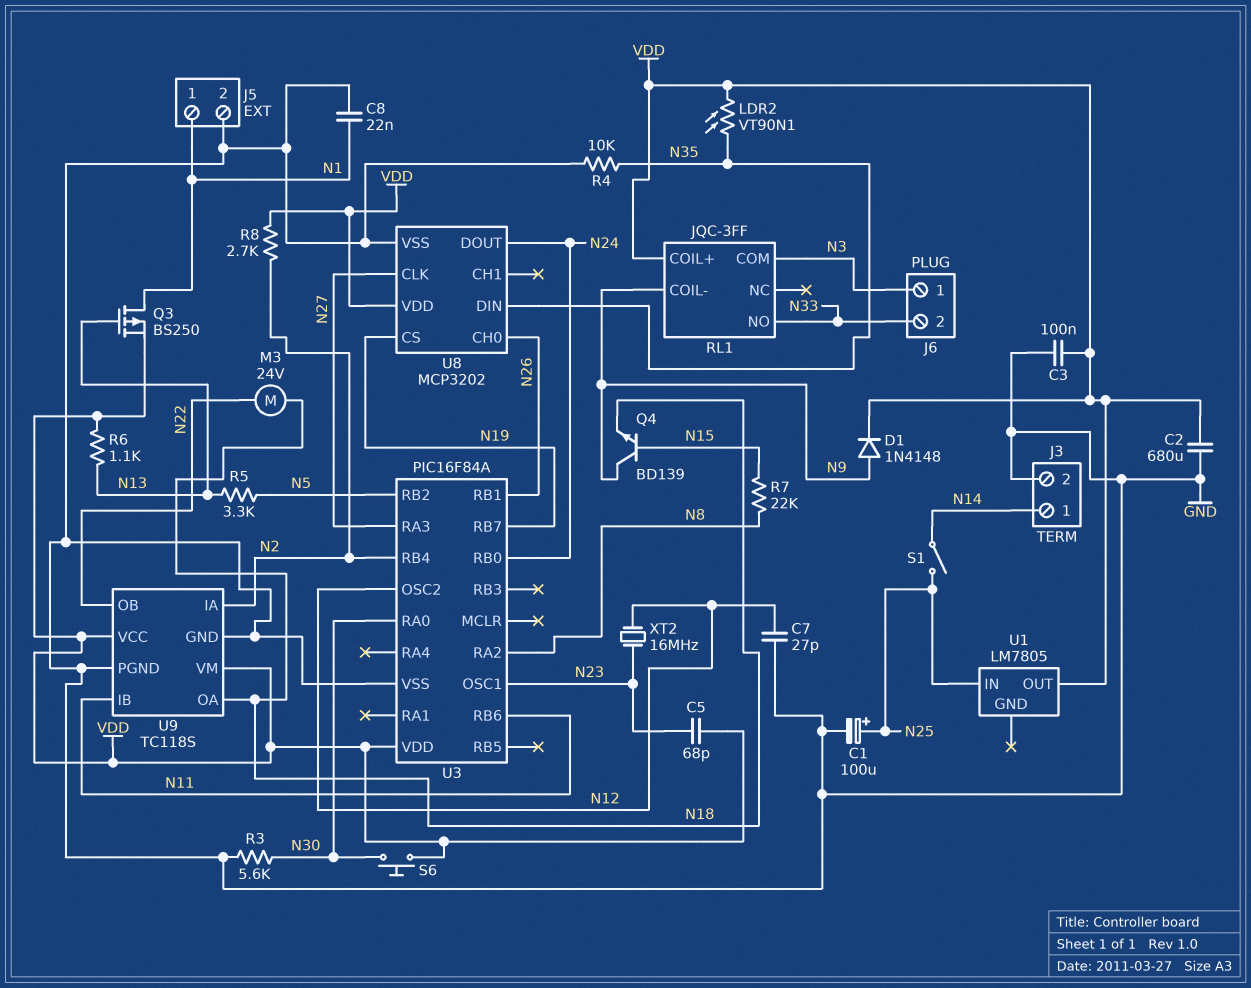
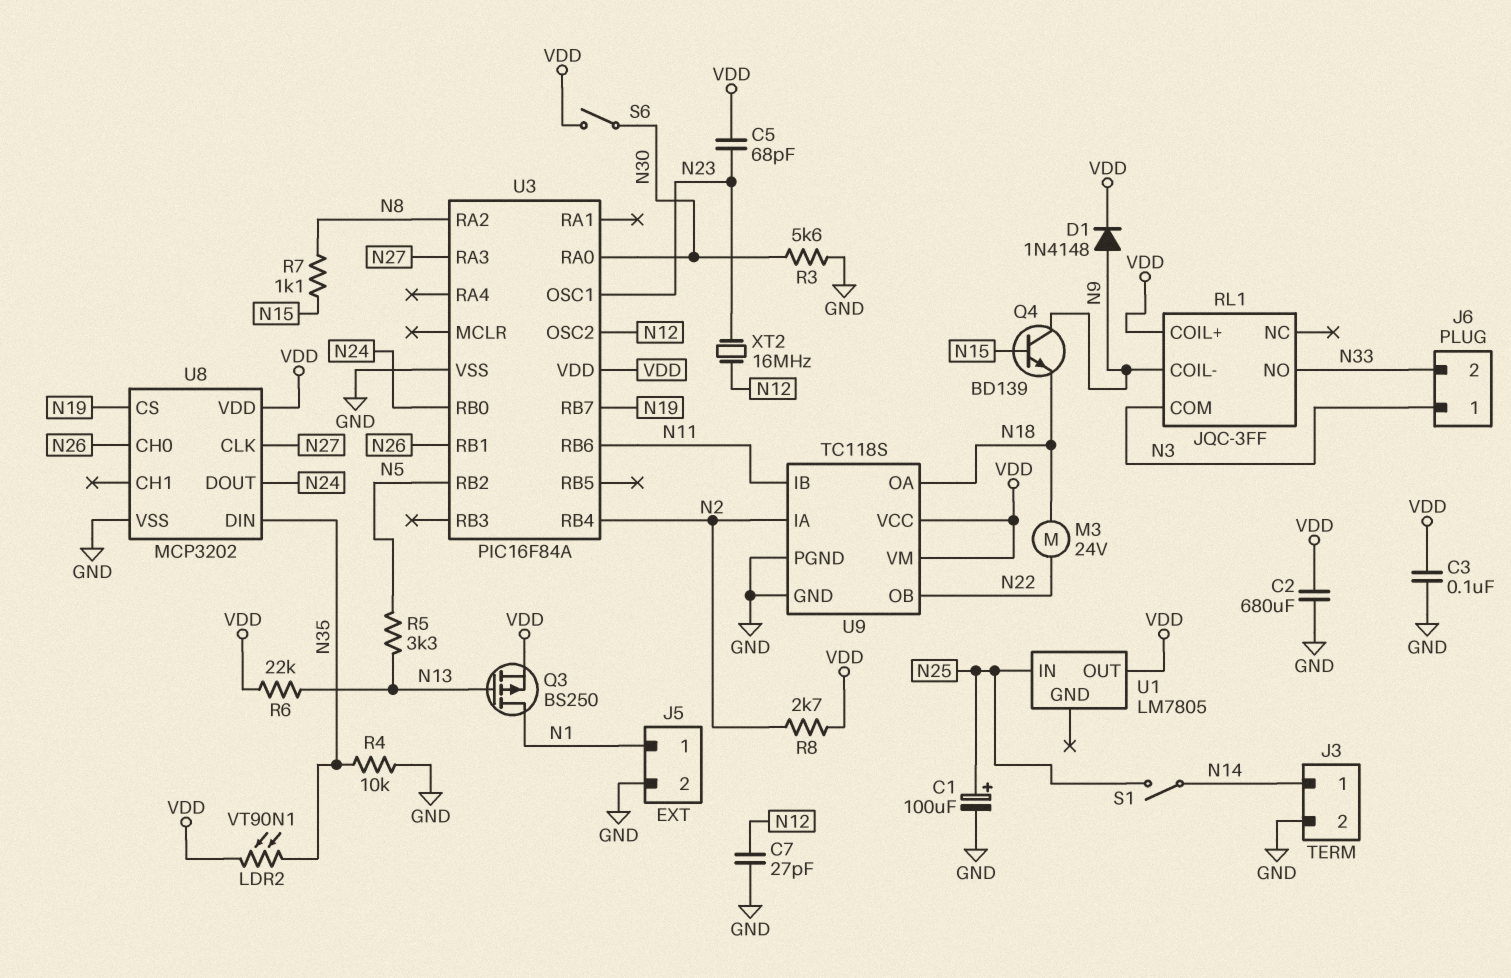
C8: 22nF (GND, N1) -> none
R6: 1.1k (N13, VDD) -> 22k (N13, VDD)
R7: 22k (N8, N15) -> 1.1k (N8, N15)
S6: button (N30, VDD) -> switch (N30, VDD)

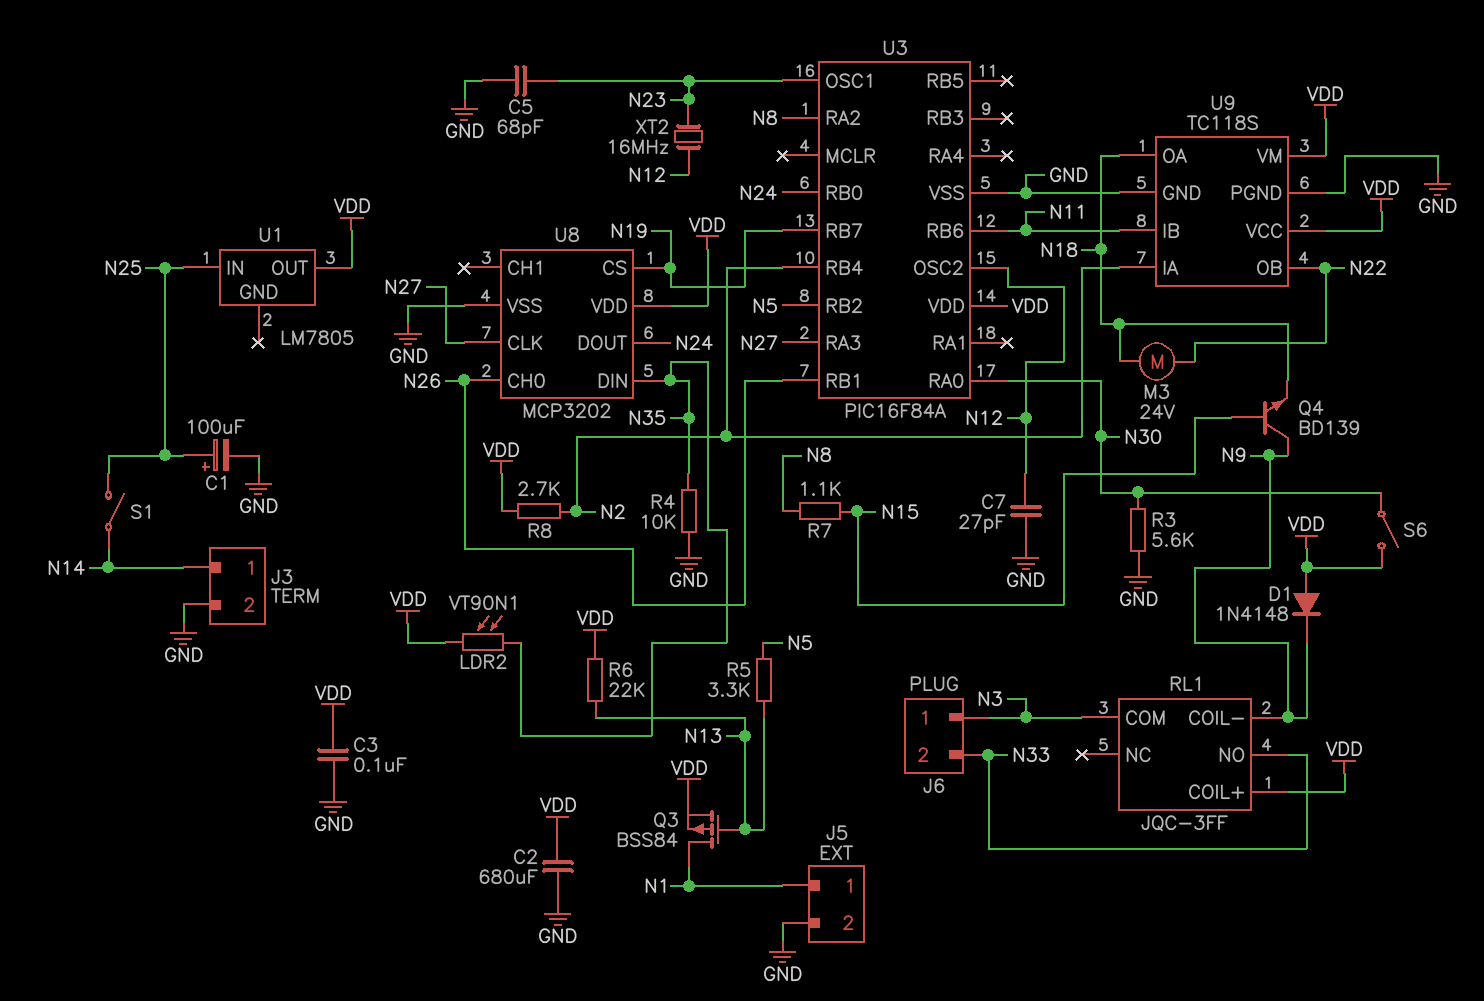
C5: 68pF (N23, VDD) -> 68pF (GND, N23)
D1: diode 1N4148 (A N9, K VDD) -> diode 1N4148 (A VDD, K N9)
Q3: PMOS BS250 (G N13, D N1, S VDD) -> PMOS BSS84 (G N13, D N1, S VDD)

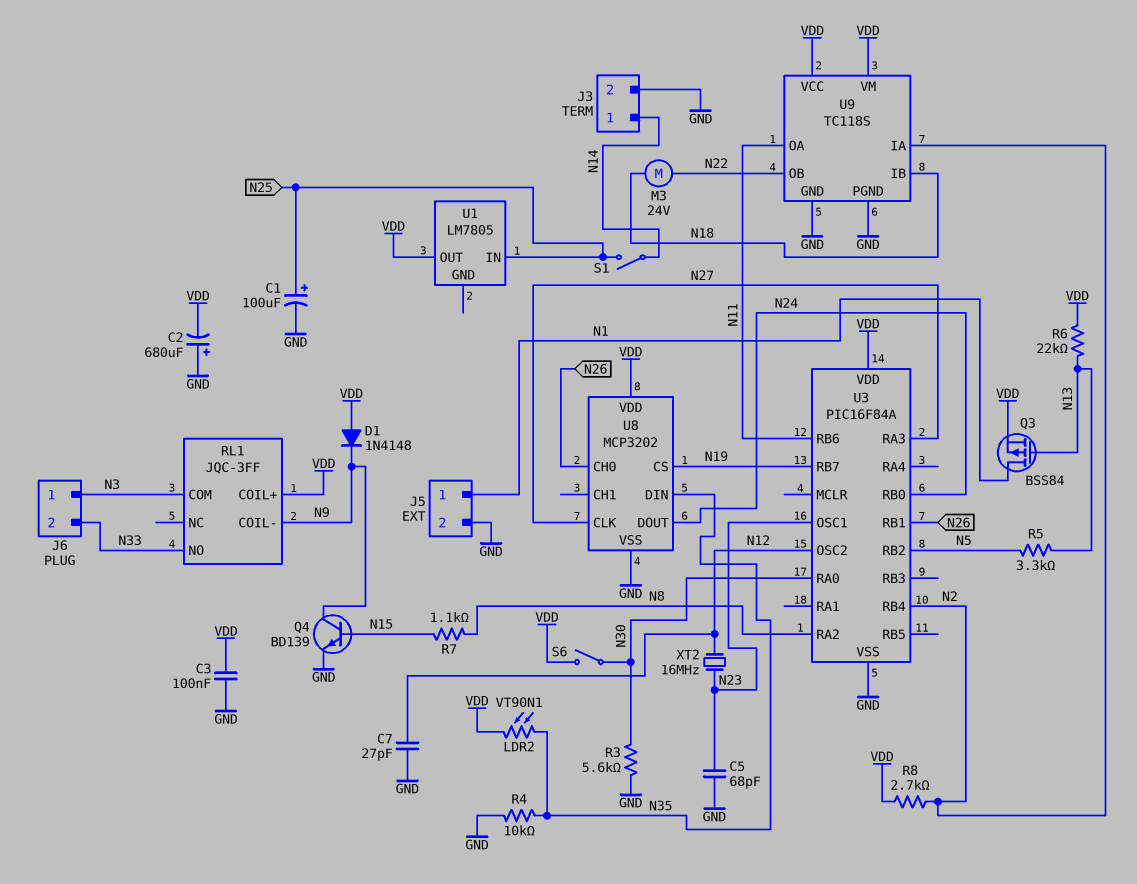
C2: 680uF (GND, VDD) -> 680uF (plus GND, minus VDD)
Q4: NPN BD139 (B N15, C N9, E N18) -> NPN BD139 (B N15, C N9, E GND)
U9 pin IB: N11 -> N18
U9 pin OA: N18 -> N11

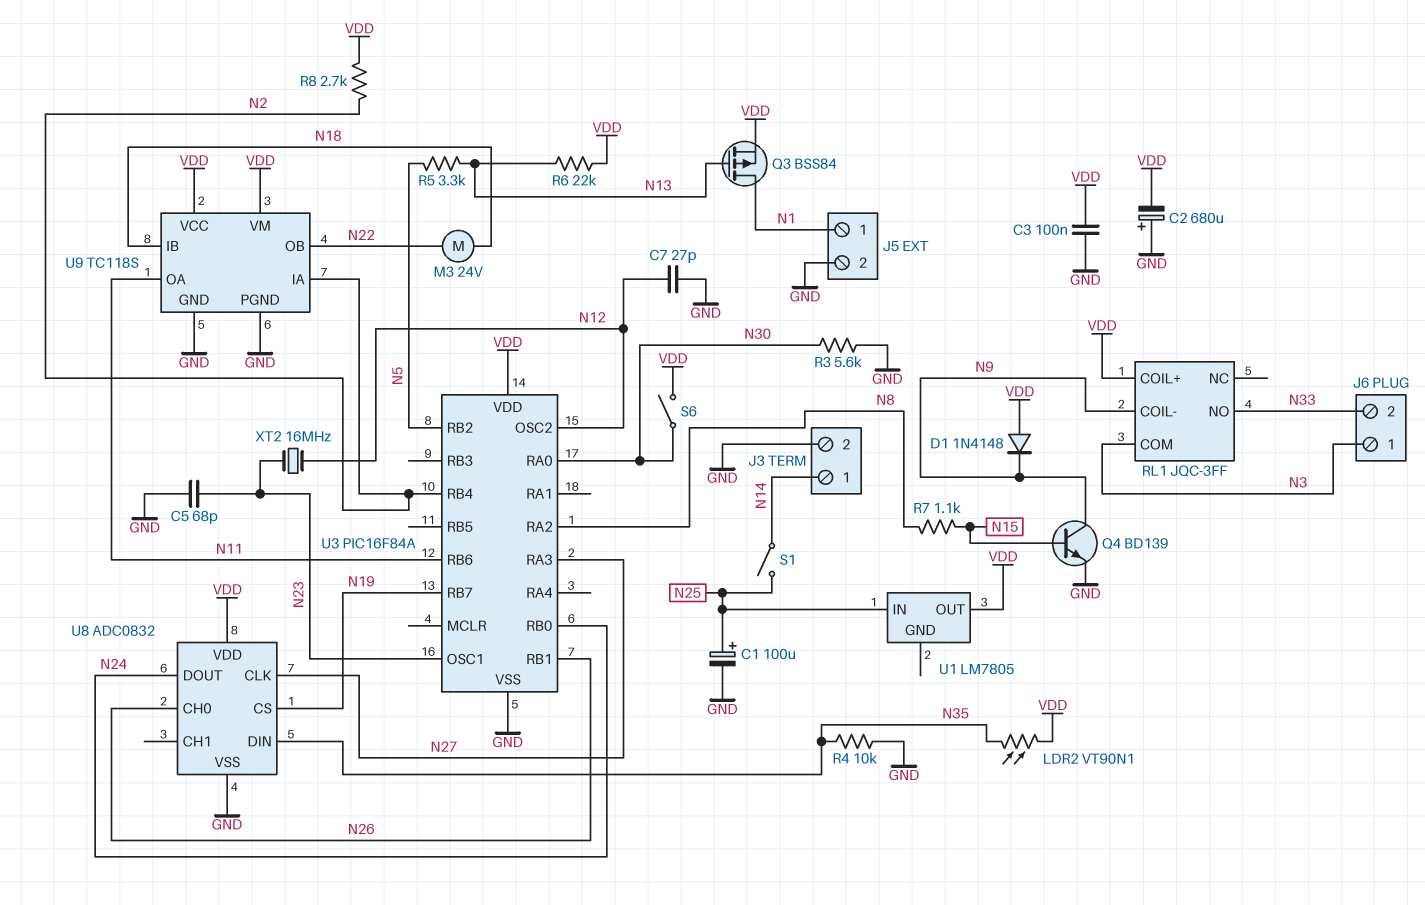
U8: MCP3202 -> ADC0832

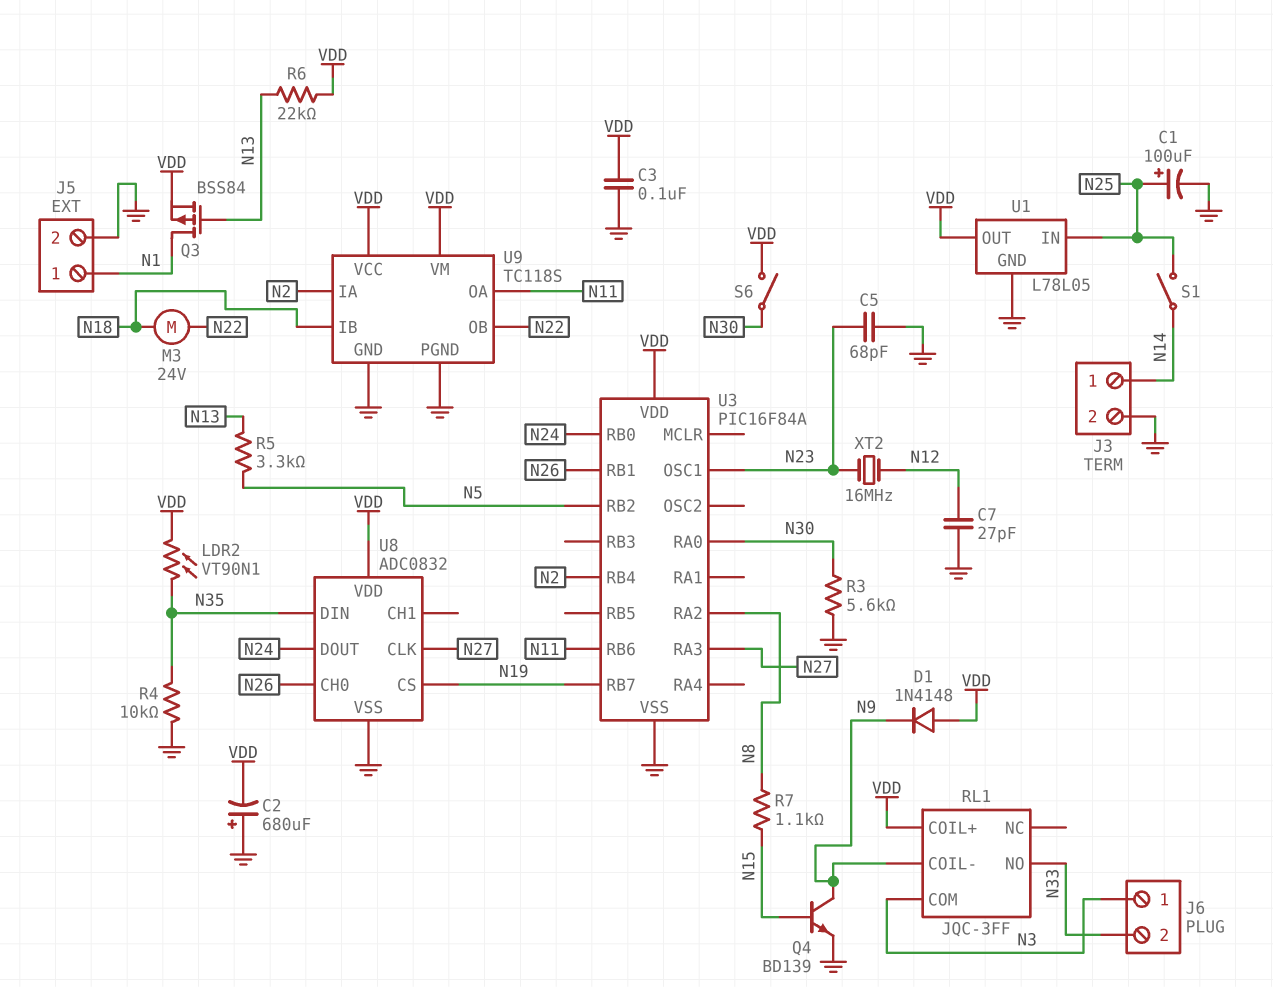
R8: 2.7k (N2, VDD) -> none
U1: LM7805 -> L78L05
U1 pin GND: none -> GND
U3 pin OSC2: N12 -> none

